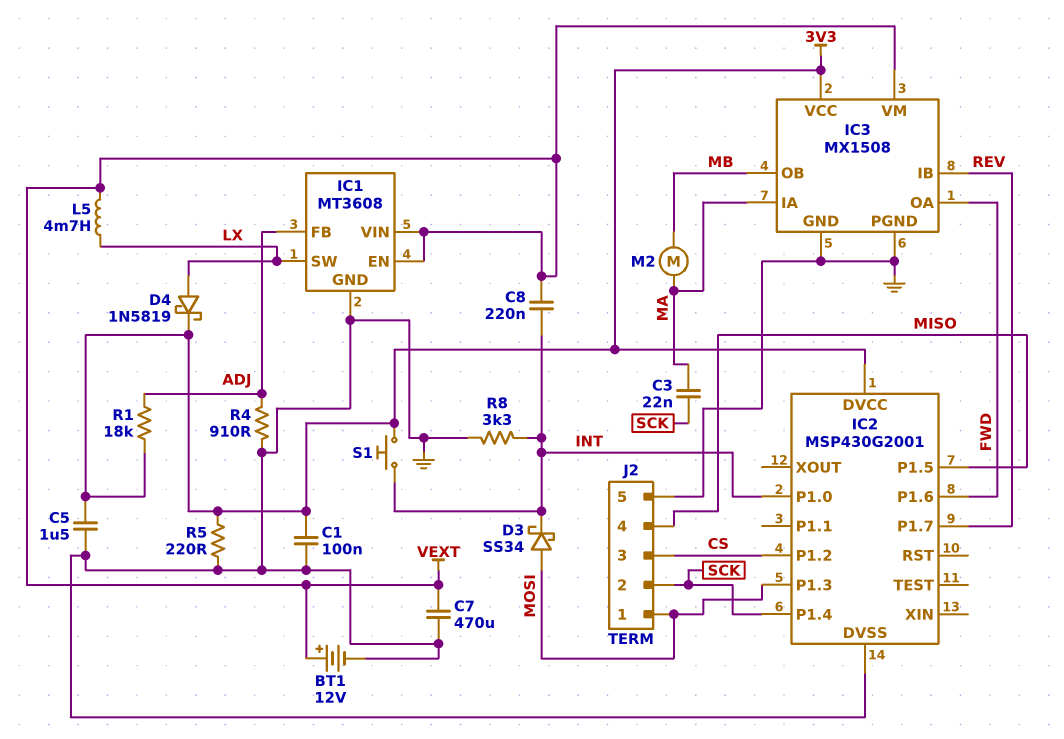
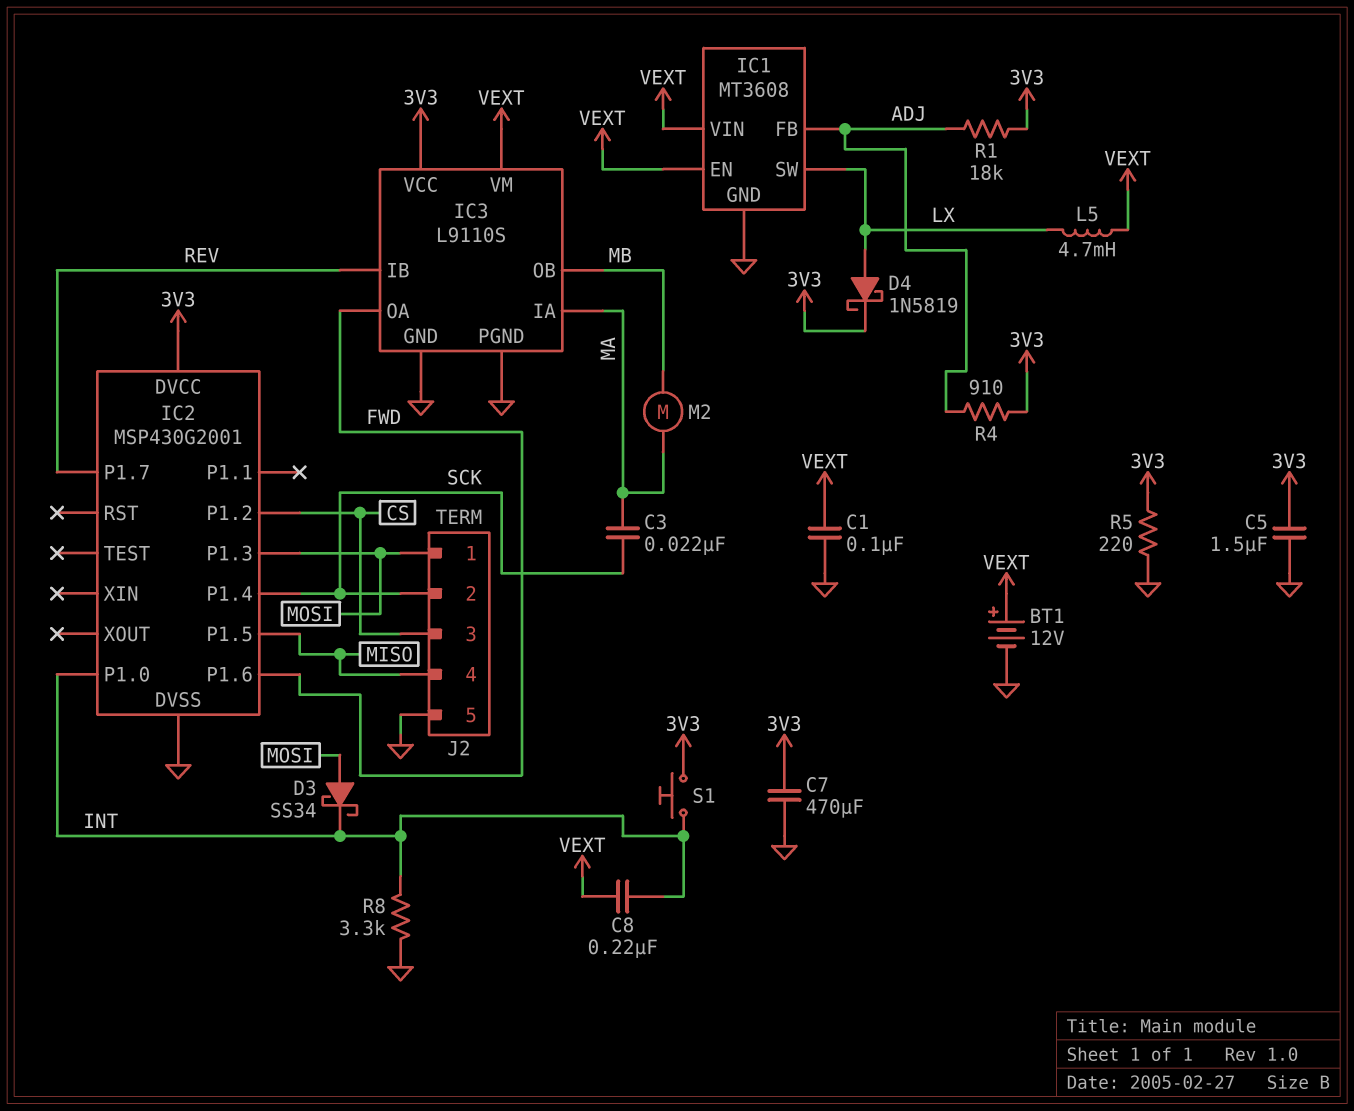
C1: 100nF (3V3, GND) -> 100nF (GND, VEXT)
C7: 470uF (GND, VEXT) -> 470uF (3V3, GND)
IC3: MX1508 -> L9110S
R4: 910 (ADJ, GND) -> 910 (3V3, ADJ)

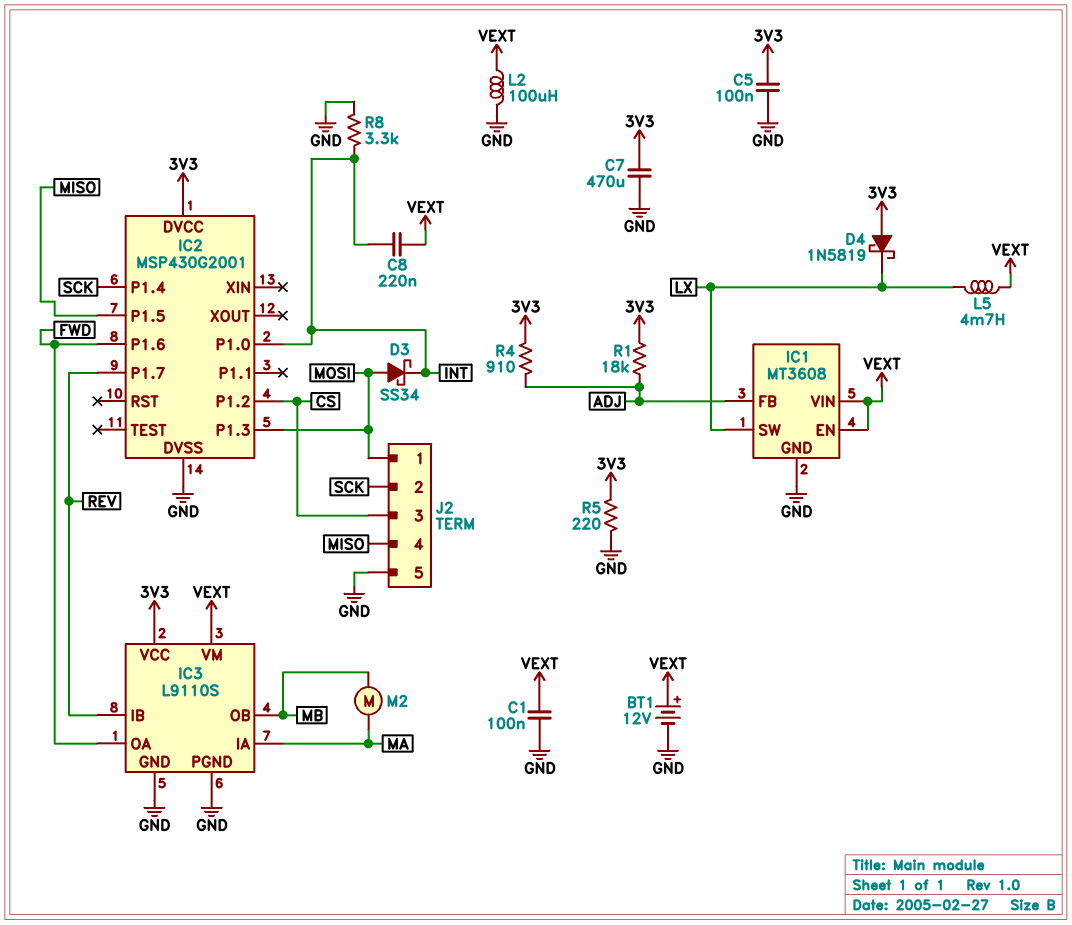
C3: 22nF (MA, SCK) -> none
C5: 1.5uF (3V3, GND) -> 100nF (3V3, GND)
D4: schottky 1N5819 (A LX, K 3V3) -> schottky 1N5819 (A 3V3, K LX)
L2: none -> 100uH (GND, VEXT)
S1: button (3V3, INT) -> none

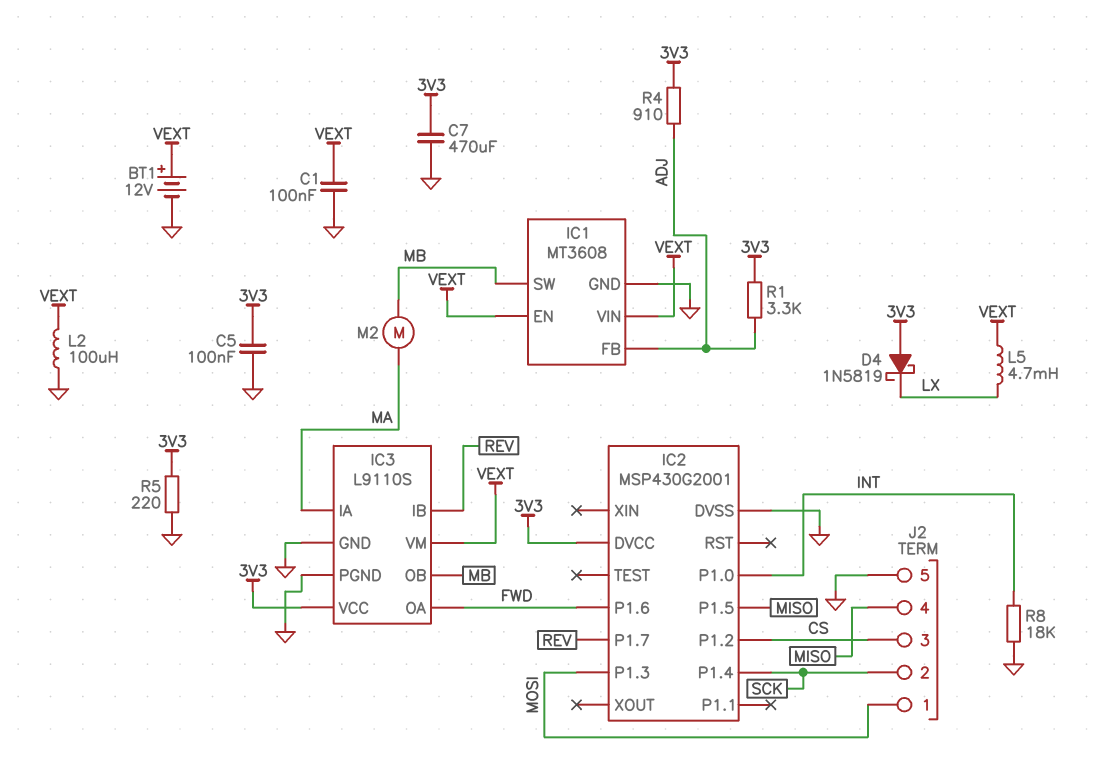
C8: 220nF (INT, VEXT) -> none
D3: schottky SS34 (A MOSI, K INT) -> none
IC1 pin SW: LX -> MB
R1: 18k (3V3, ADJ) -> 3.3k (3V3, ADJ)
R8: 3.3k (GND, INT) -> 18k (GND, INT)

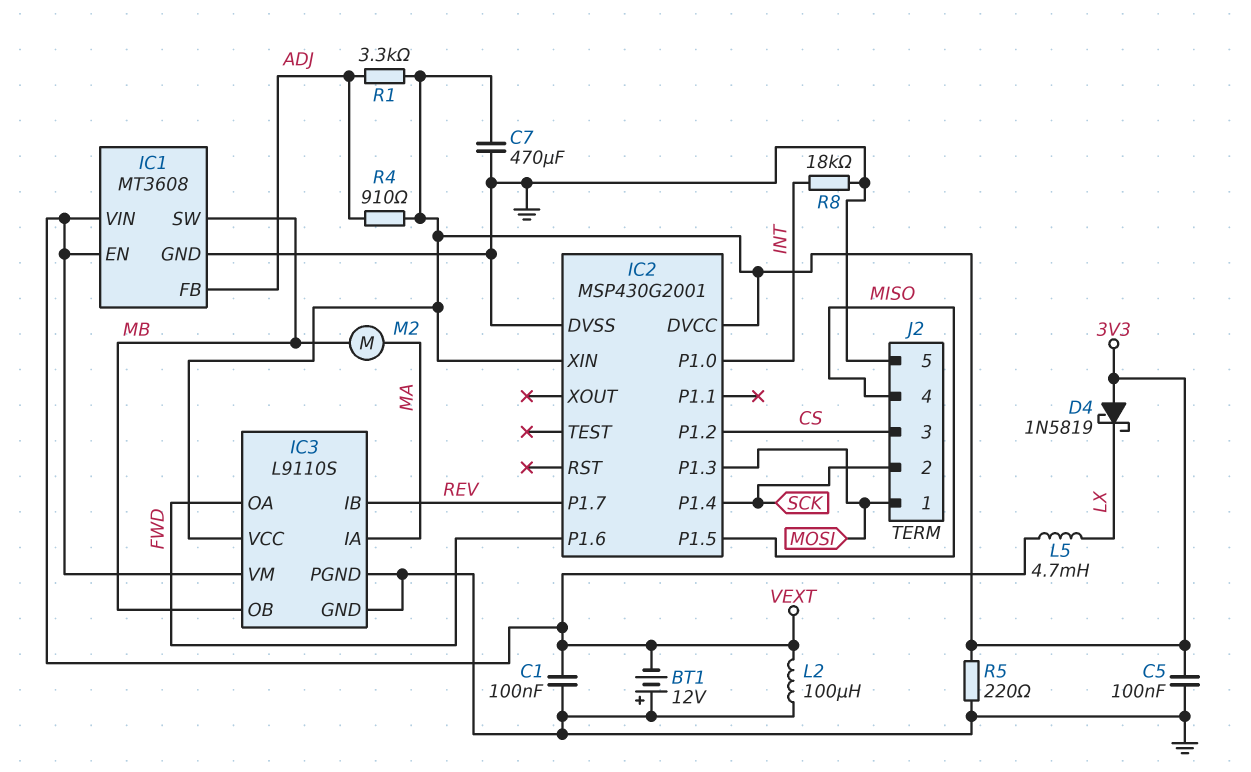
BT1: 12V (plus VEXT, minus GND) -> 12V (plus GND, minus VEXT)
IC2 pin XIN: none -> 3V3

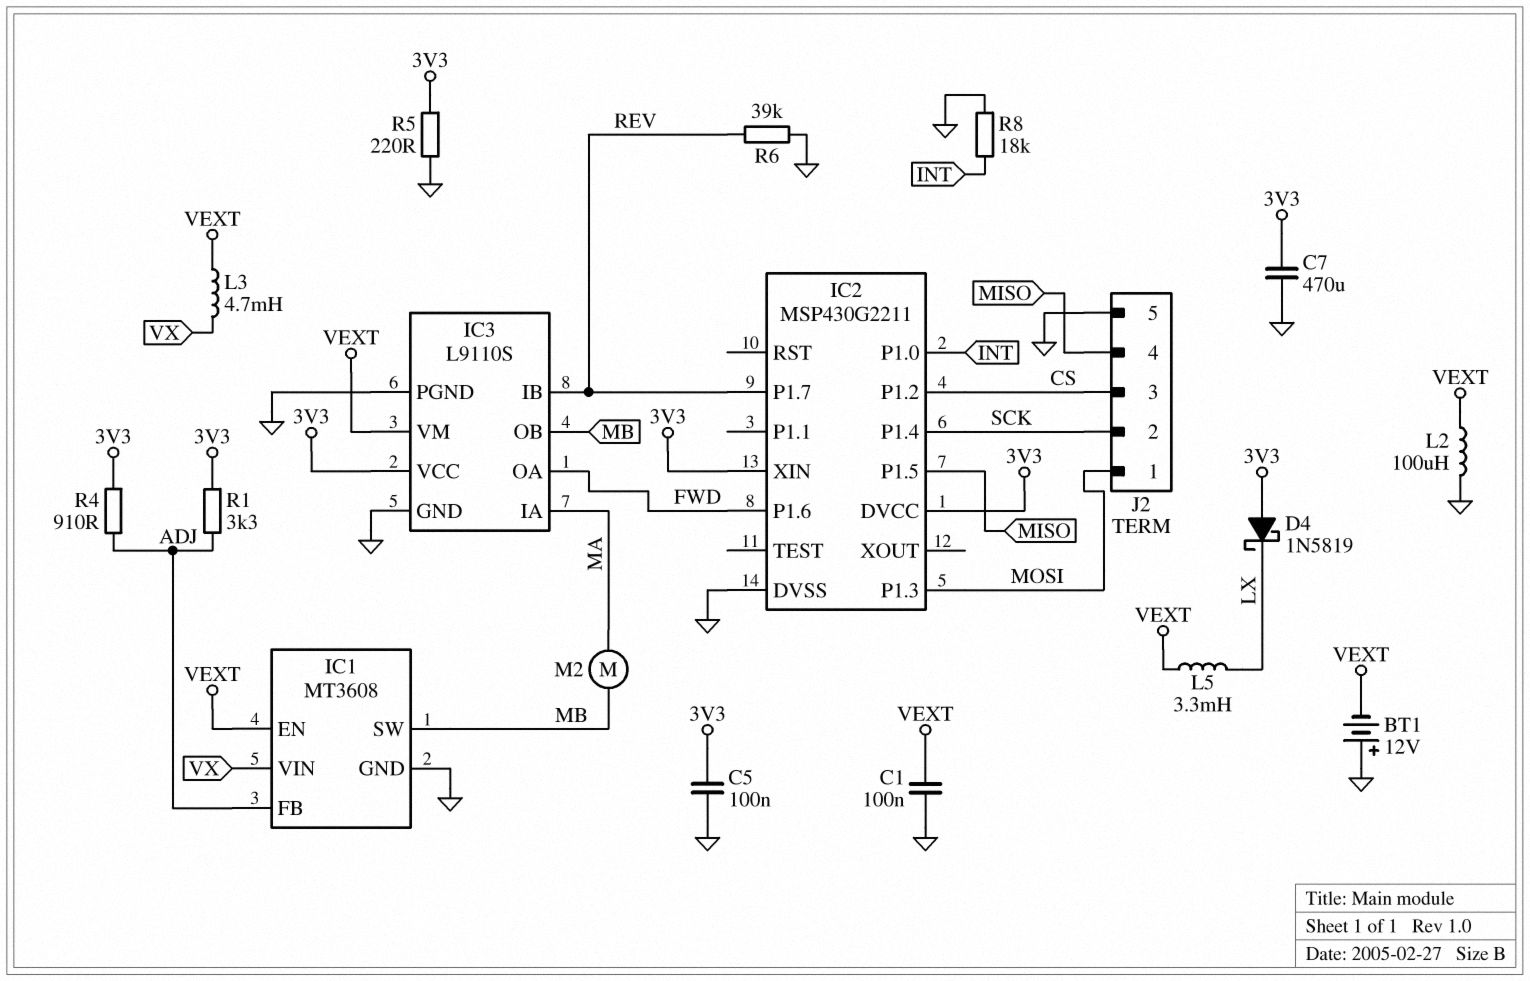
IC1 pin VIN: VEXT -> VX
IC2: MSP430G2001 -> MSP430G2211
L3: none -> 4.7mH (VEXT, VX)
L5: 4.7mH (LX, VEXT) -> 3.3mH (LX, VEXT)
R6: none -> 39k (GND, REV)

